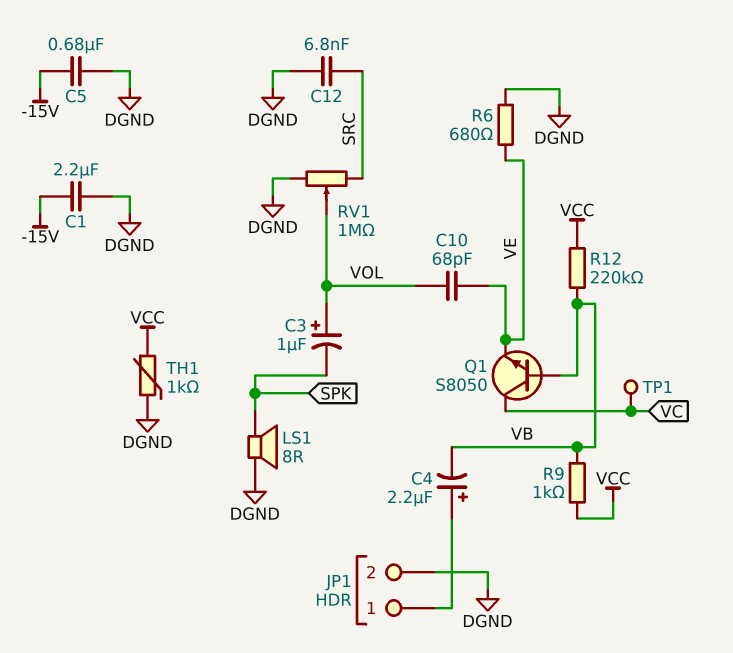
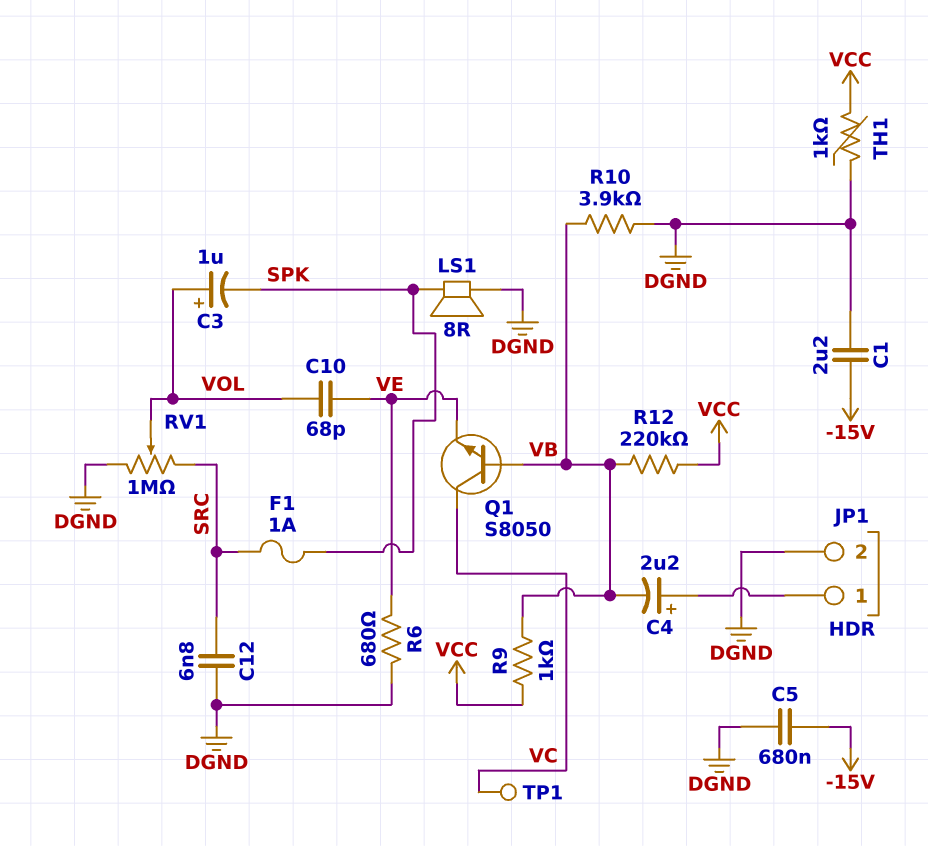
F1: none -> 1A (SPK, SRC)
R10: none -> 3.9k (DGND, VB)

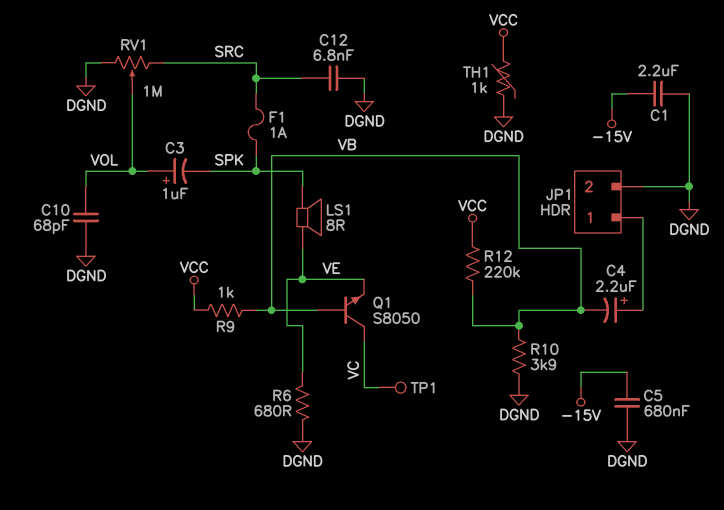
C10: 68pF (VE, VOL) -> 68pF (DGND, VOL)
LS1: speaker 8R (DGND, SPK) -> speaker 8R (SPK, VE)

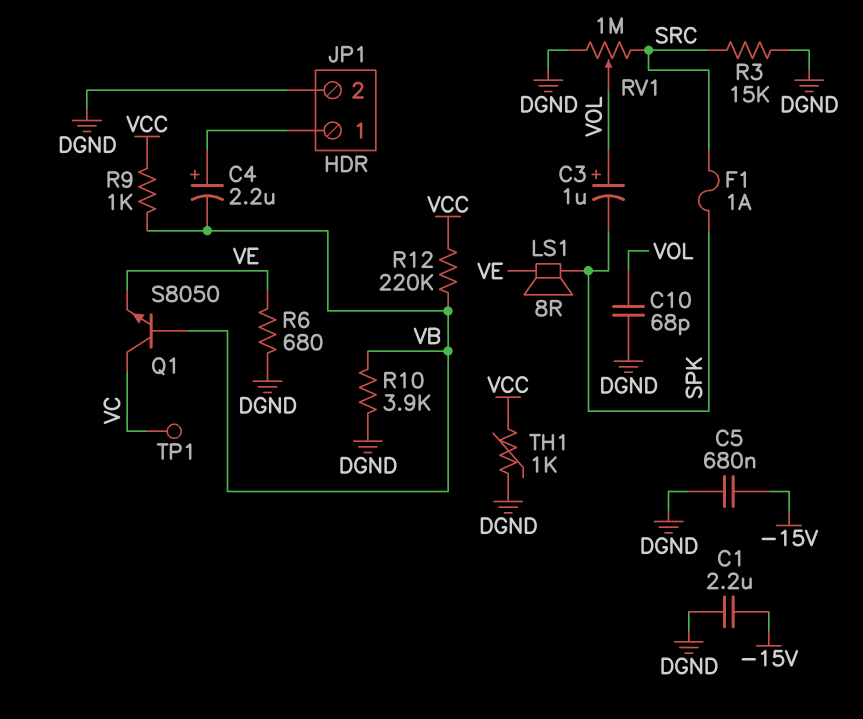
C12: 6.8nF (DGND, SRC) -> none
R3: none -> 15k (DGND, SRC)

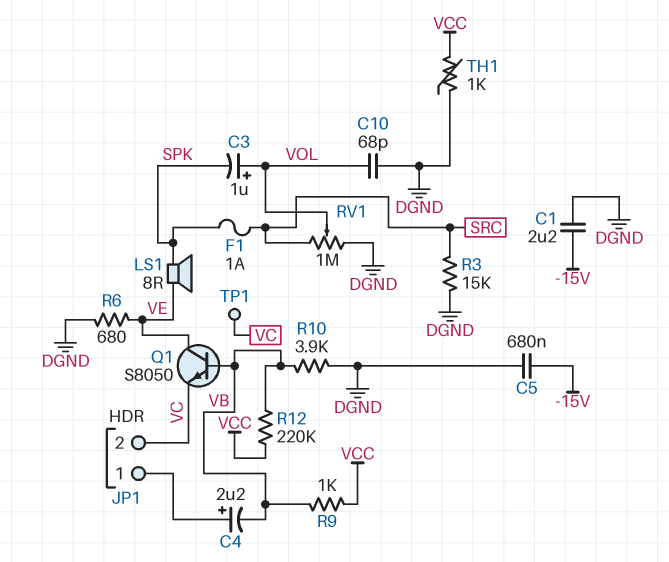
JP1 pin 2: DGND -> VC
Q1: NPN S8050 (B VB, C VC, E VE) -> NPN S8050 (B VB, C VE, E VC)

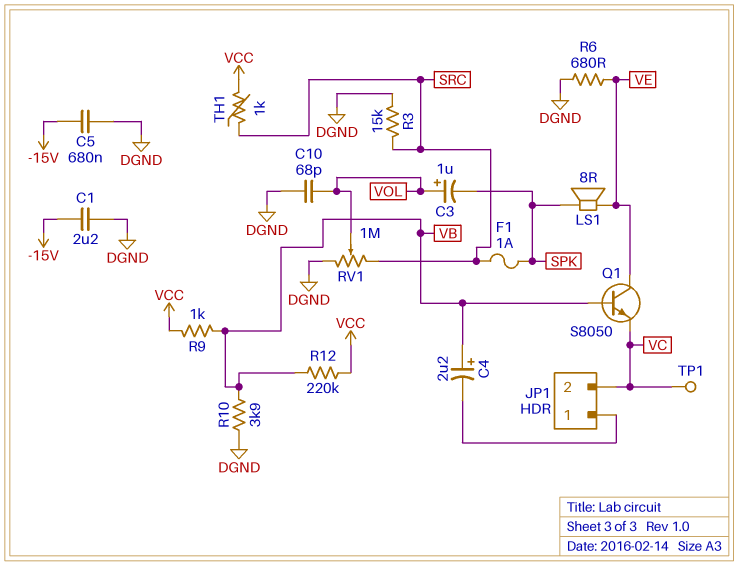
C4: 2.2uF (plus JP1/1, minus VB) -> 2.2uF (plus VB, minus JP1/1)
TH1: 1k (DGND, VCC) -> 1k (SRC, VCC)

